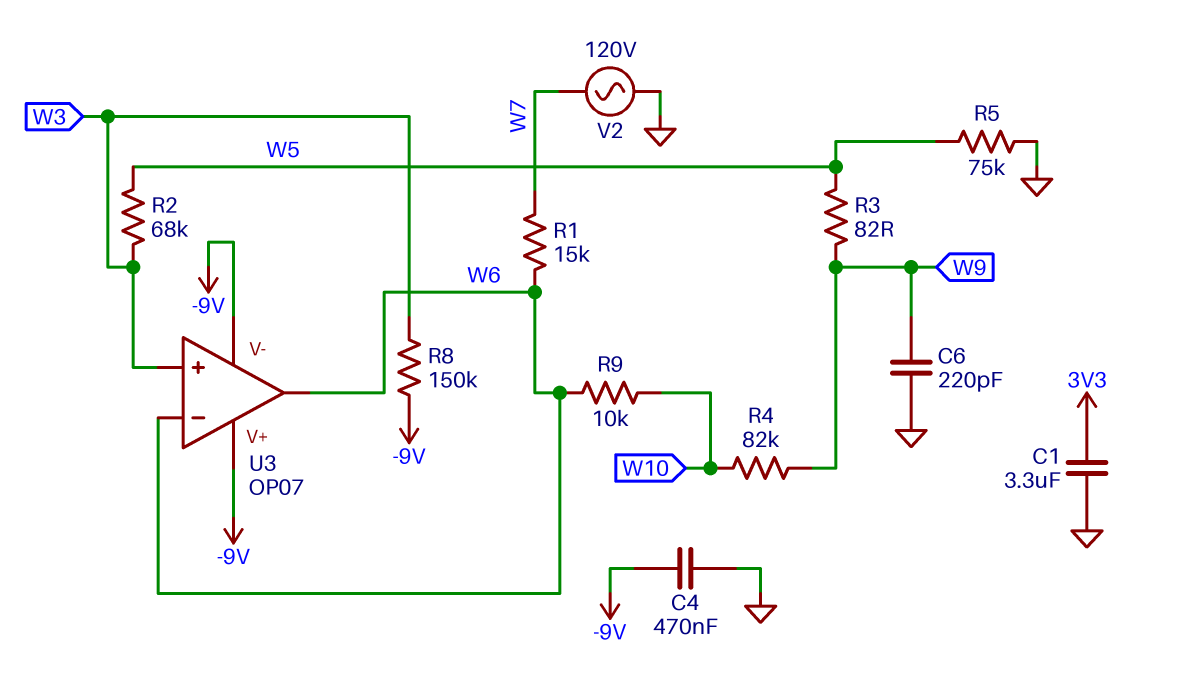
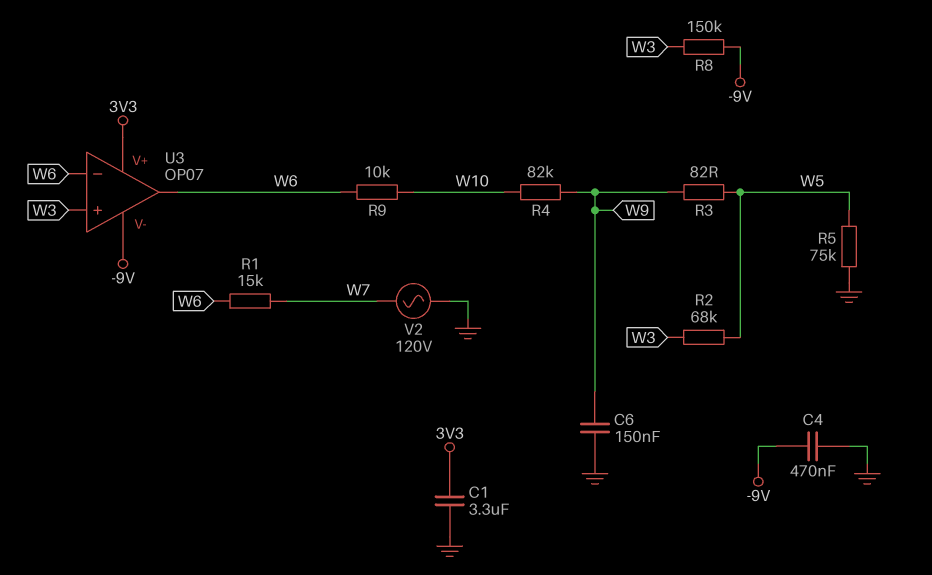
C6: 220pF (GND, W9) -> 150nF (GND, W9)
U3 pin V+: -9V -> 3V3

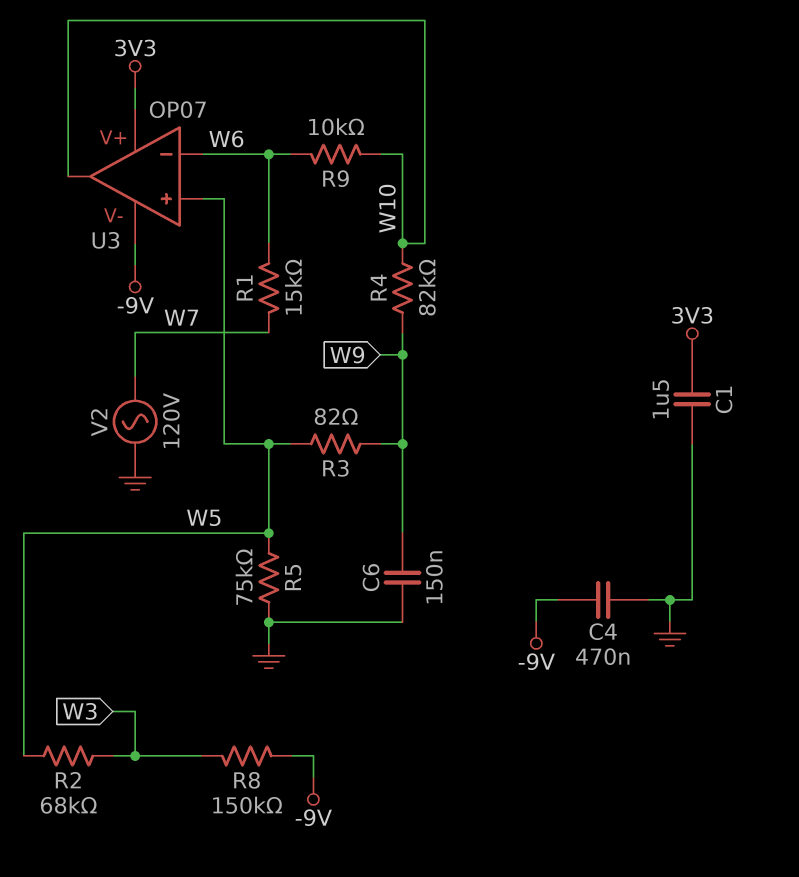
C1: 3.3uF (3V3, GND) -> 1.5uF (3V3, GND)
U3 pin in+: W3 -> W5
U3 pin out: W6 -> W10

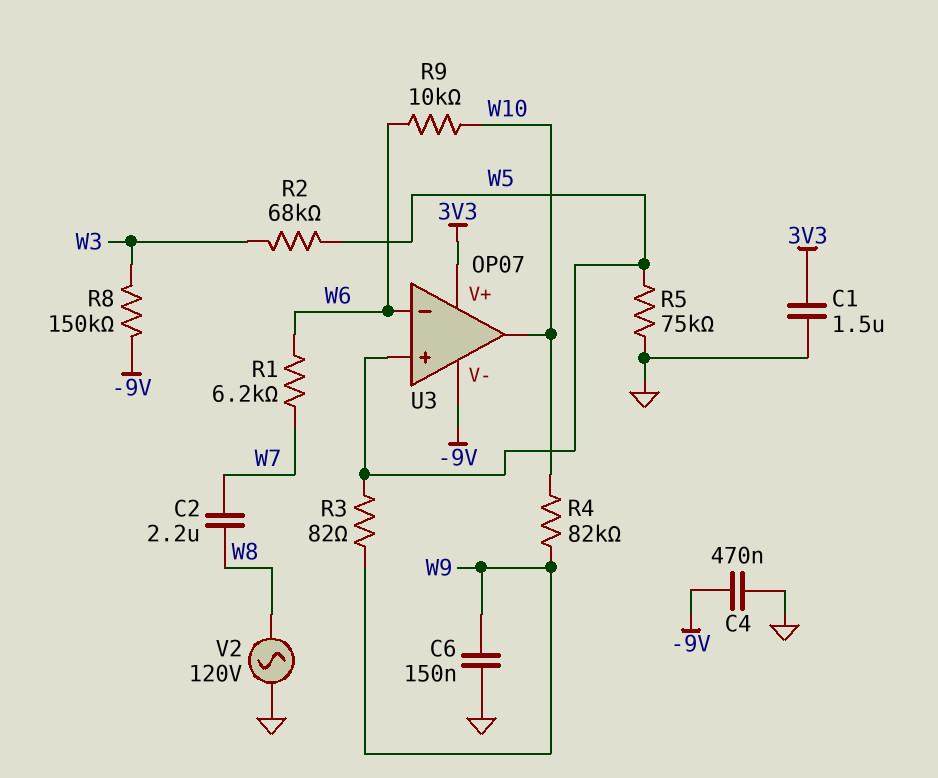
C2: none -> 2.2uF (W7, W8)
R1: 15k (W6, W7) -> 6.2k (W6, W7)
V2: AC 120V (GND, W7) -> AC 120V (GND, W8)

